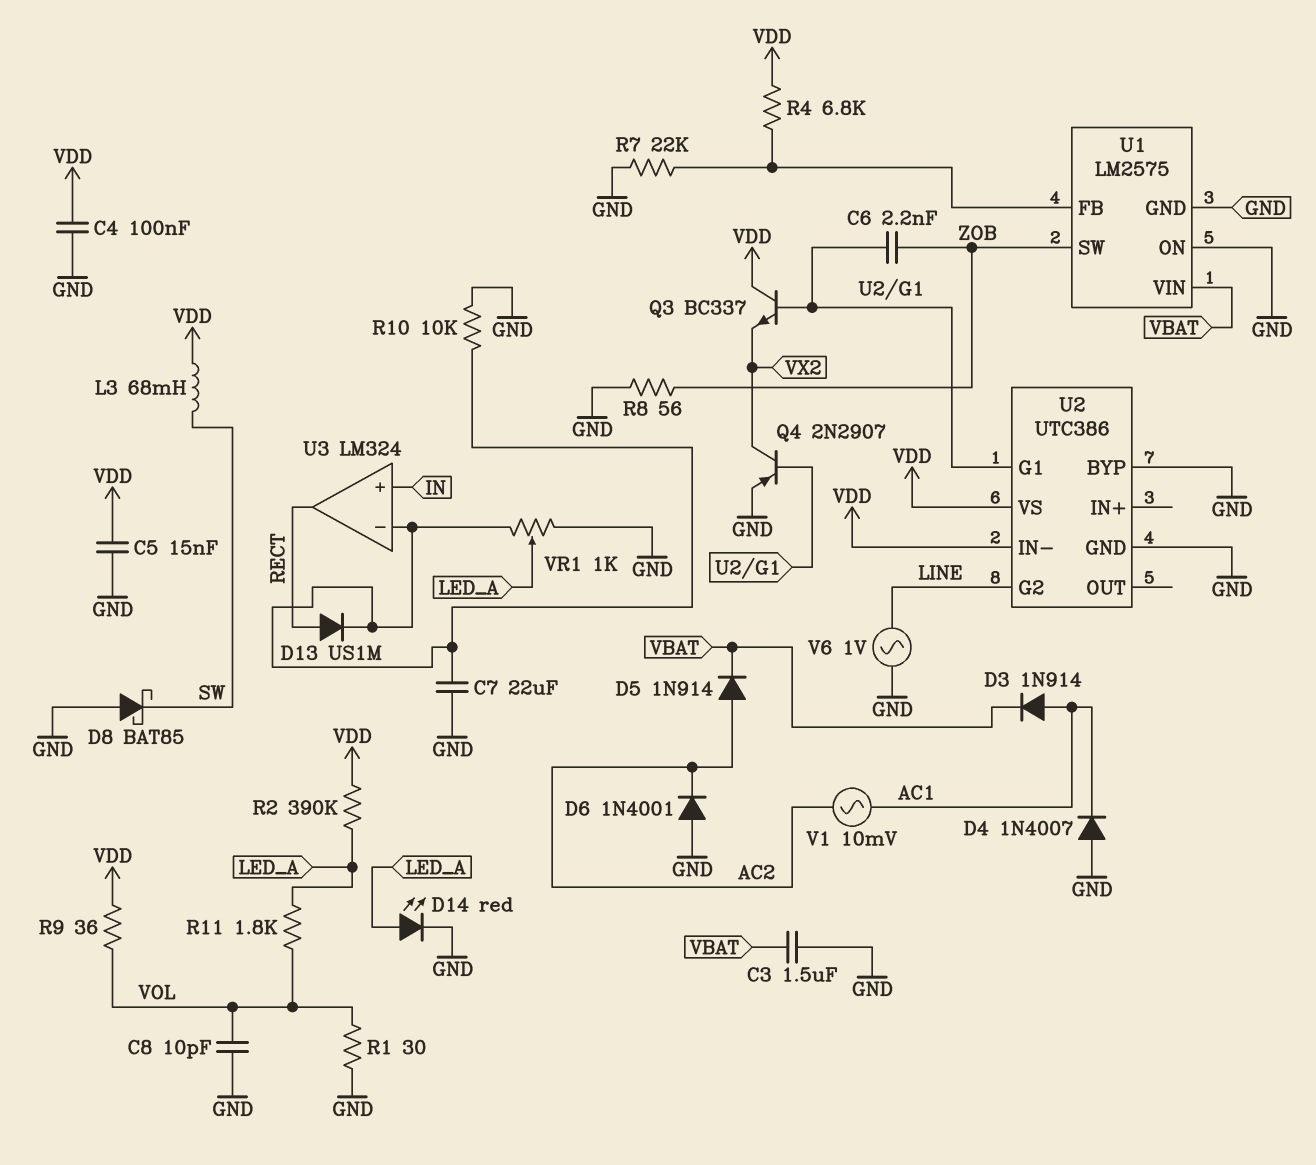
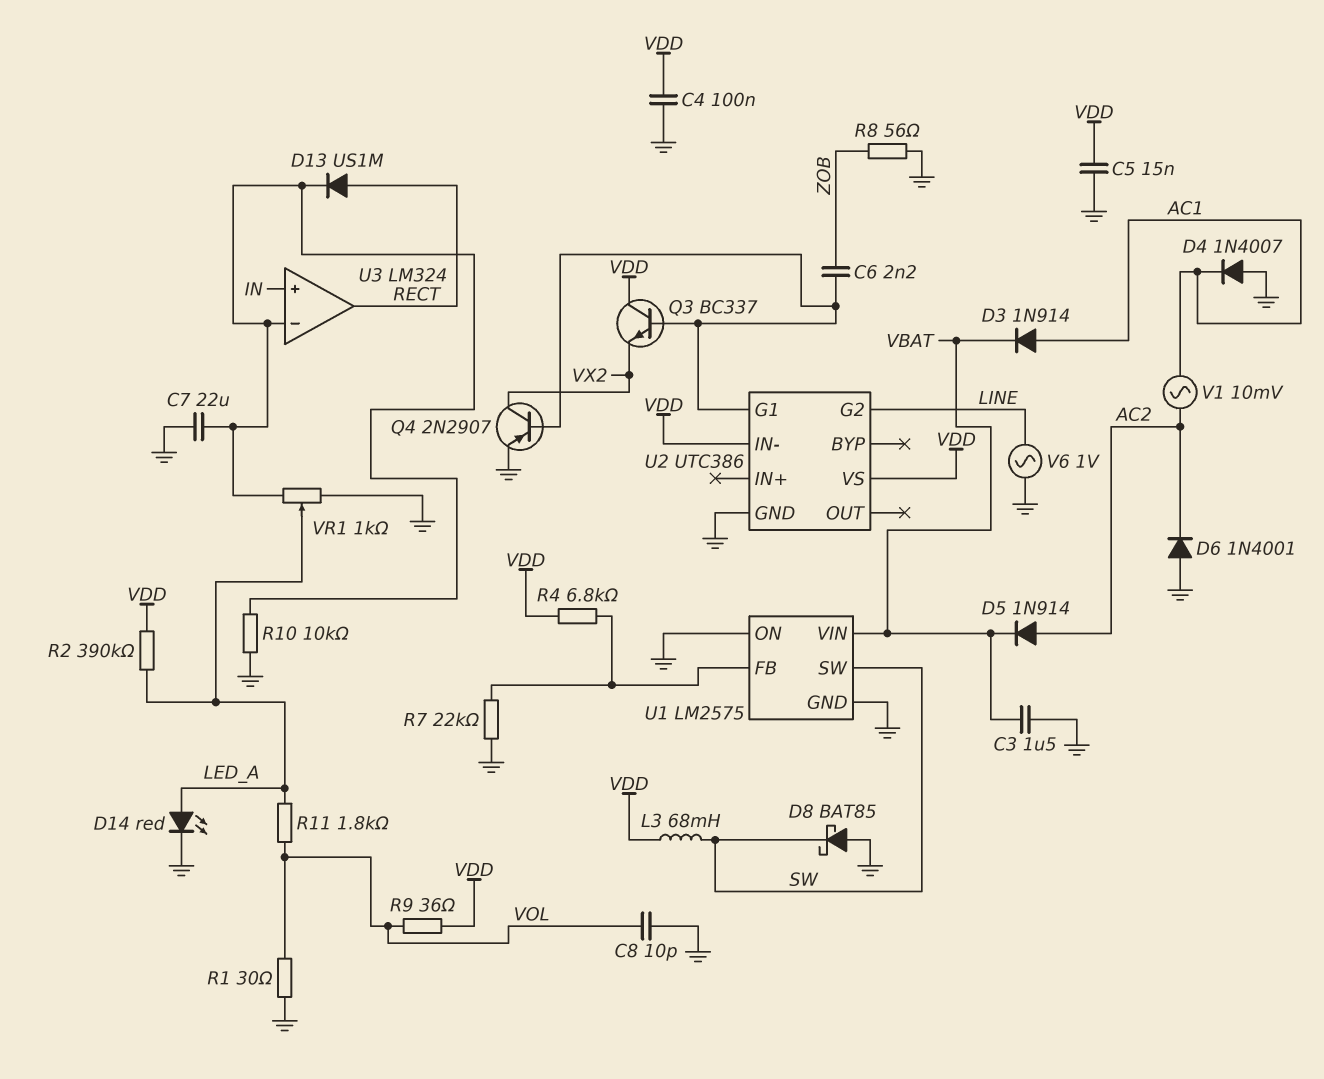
U1 pin SW: ZOB -> SW
U2 pin BYP: GND -> none

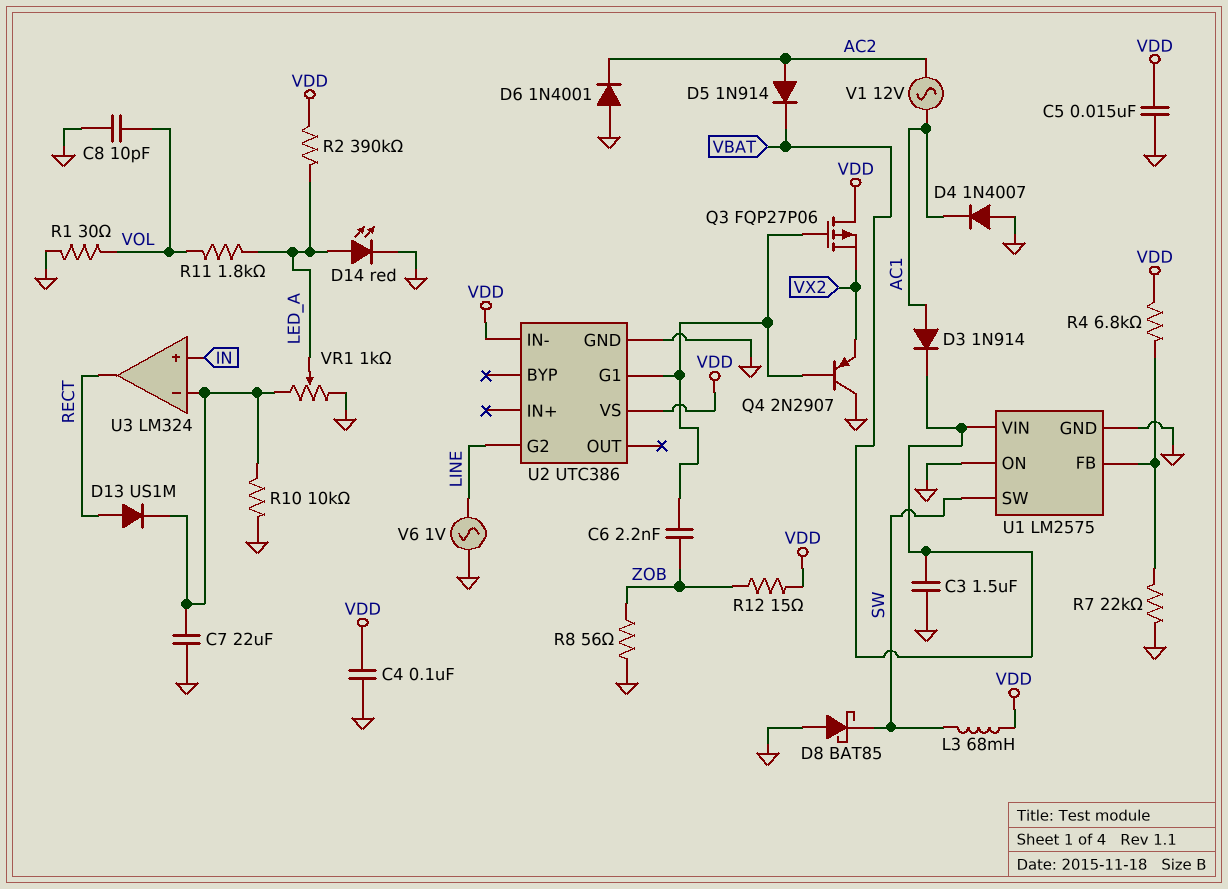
Q3: NPN BC337 (B U2/G1, C VDD, E VX2) -> PMOS FQP27P06 (G U2/G1, D VDD, S VX2)
Q4: PNP 2N2907 (B U2/G1, C VX2, E GND) -> PNP 2N2907 (B U2/G1, C GND, E VX2)
R9: 36 (VDD, VOL) -> none
R12: none -> 15 (VDD, ZOB)
V1: AC 10mV (AC1, AC2) -> AC 12V (AC1, AC2)

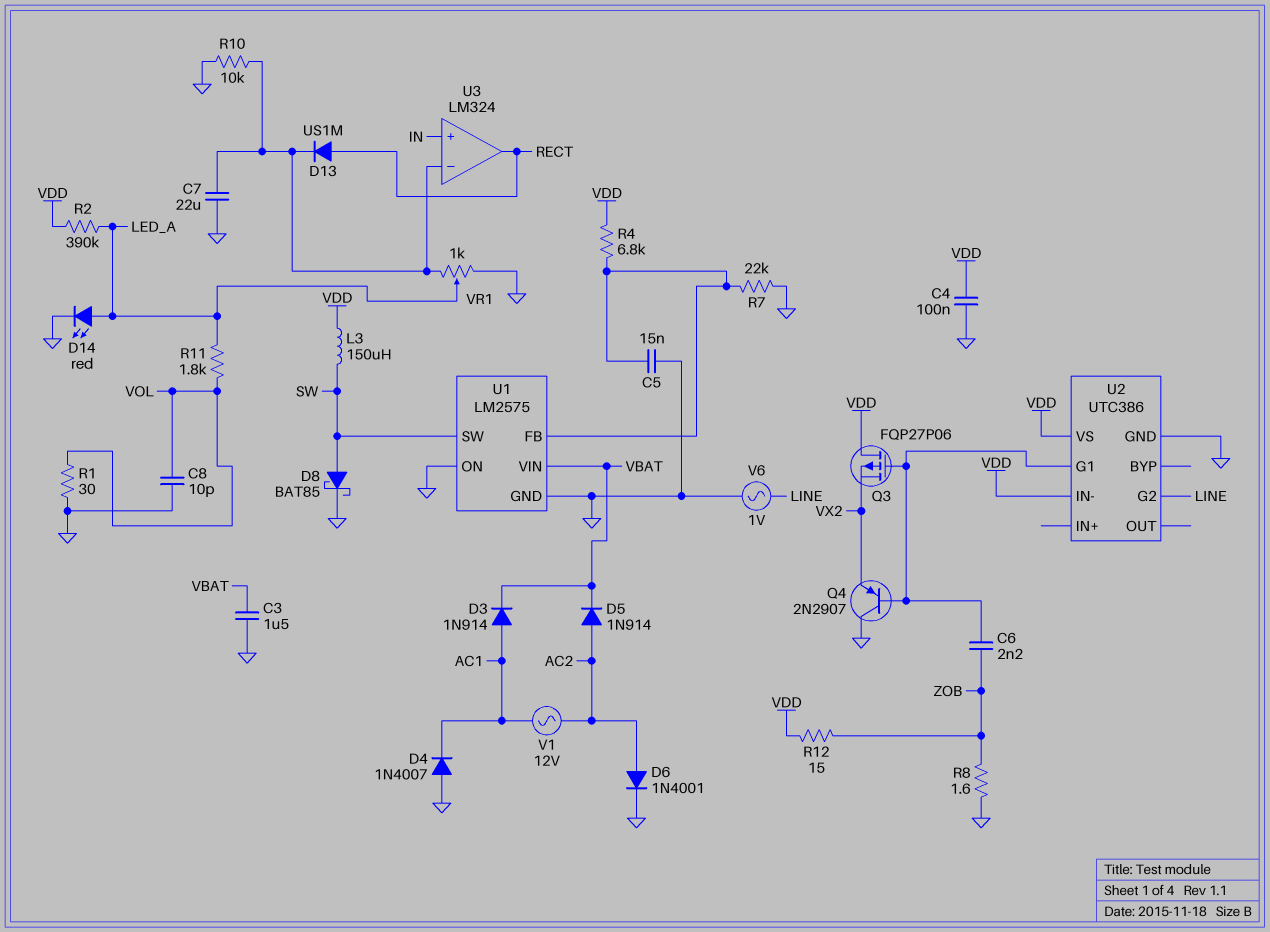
C5: 15nF (GND, VDD) -> 15nF (GND, U1/FB)
D6: diode 1N4001 (A GND, K AC2) -> diode 1N4001 (A AC2, K GND)
D8: schottky BAT85 (A GND, K SW) -> schottky BAT85 (A SW, K GND)
L3: 68mH (SW, VDD) -> 150uH (SW, VDD)
R8: 56 (GND, ZOB) -> 1.6 (GND, ZOB)

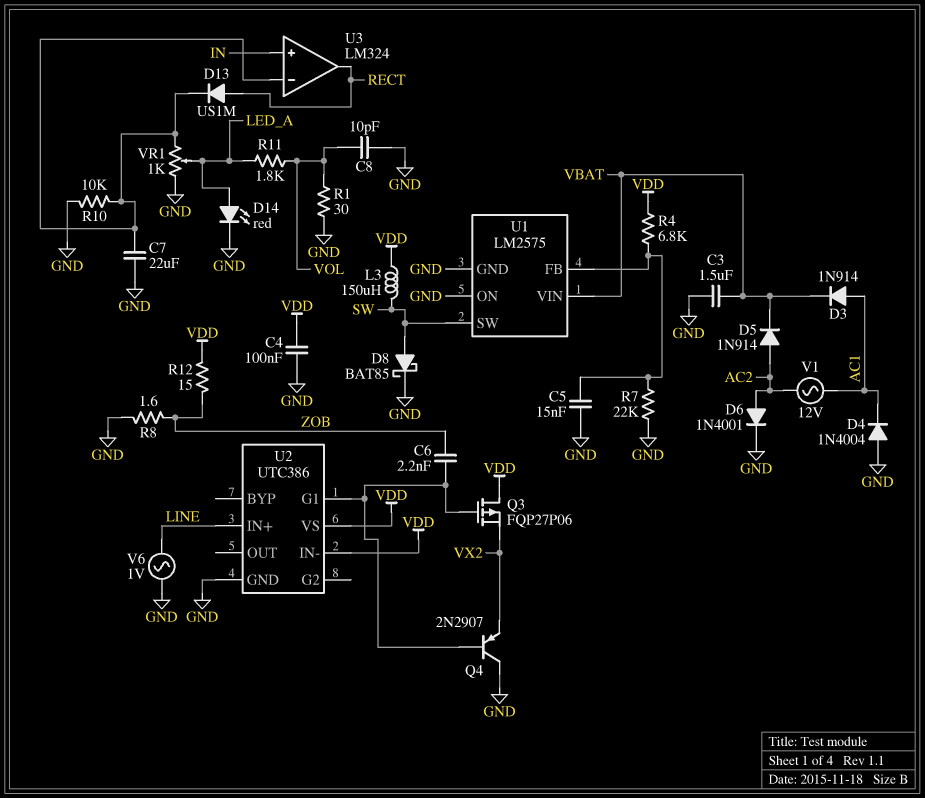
D4: diode 1N4007 (A GND, K AC1) -> diode 1N4004 (A GND, K AC1)
R2: 390k (LED_A, VDD) -> none
U2 pin G2: LINE -> none
U2 pin IN+: none -> LINE

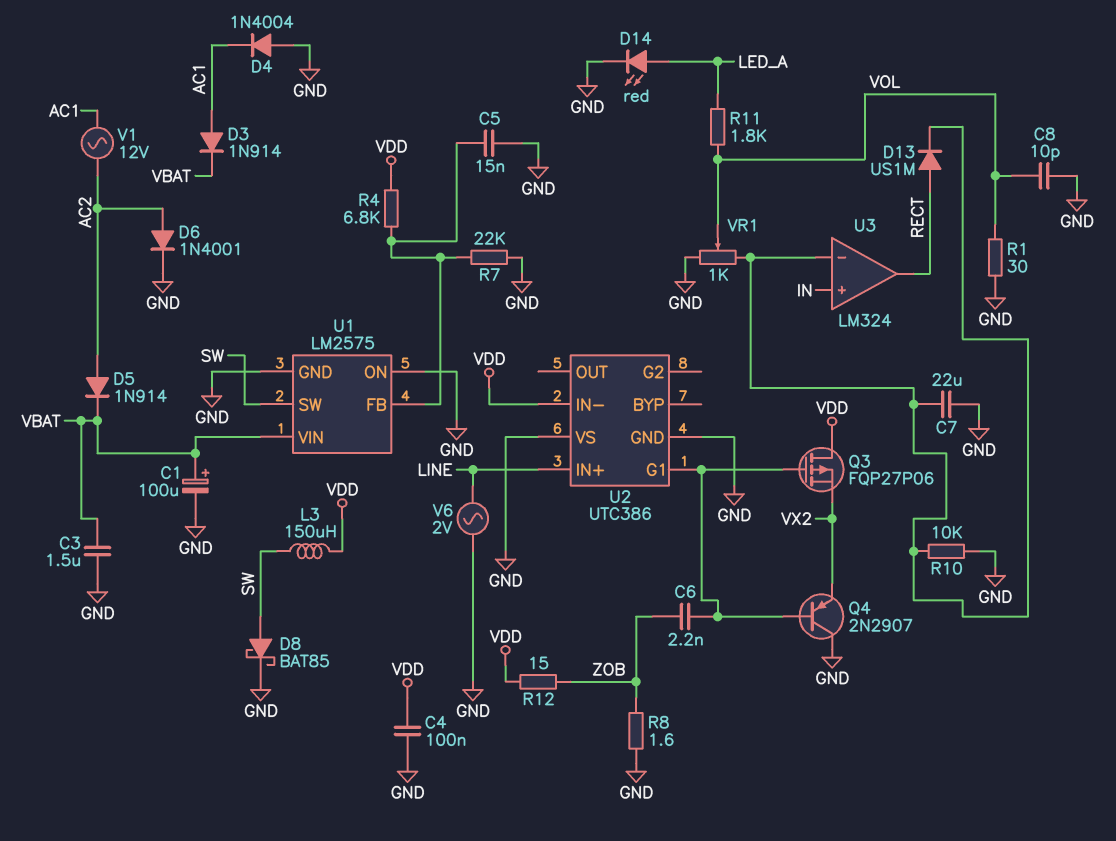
C1: none -> 100uF (plus VBAT, minus GND)
U2 pin VS: VDD -> GND
V6: AC 1V (GND, LINE) -> AC 2V (GND, LINE)
VR1: 1k (GND, U3/in-, wiper LED_A) -> 1k (GND, U3/in-, wiper VOL)

